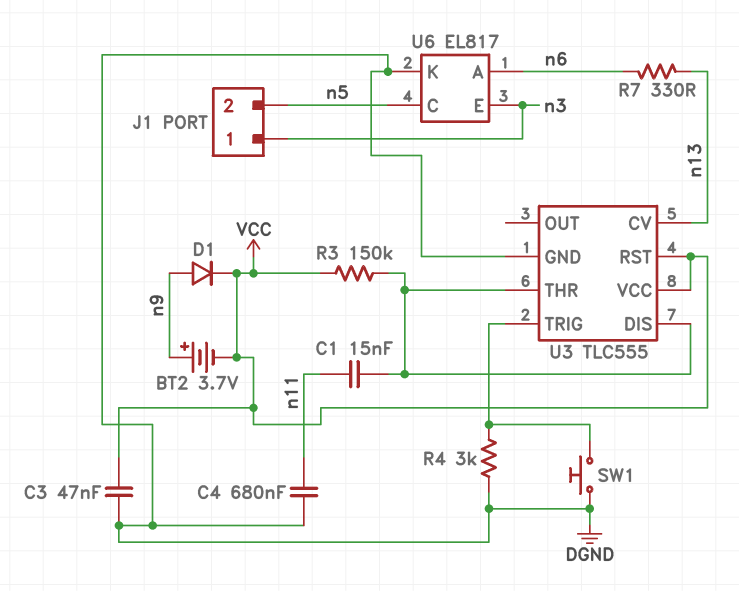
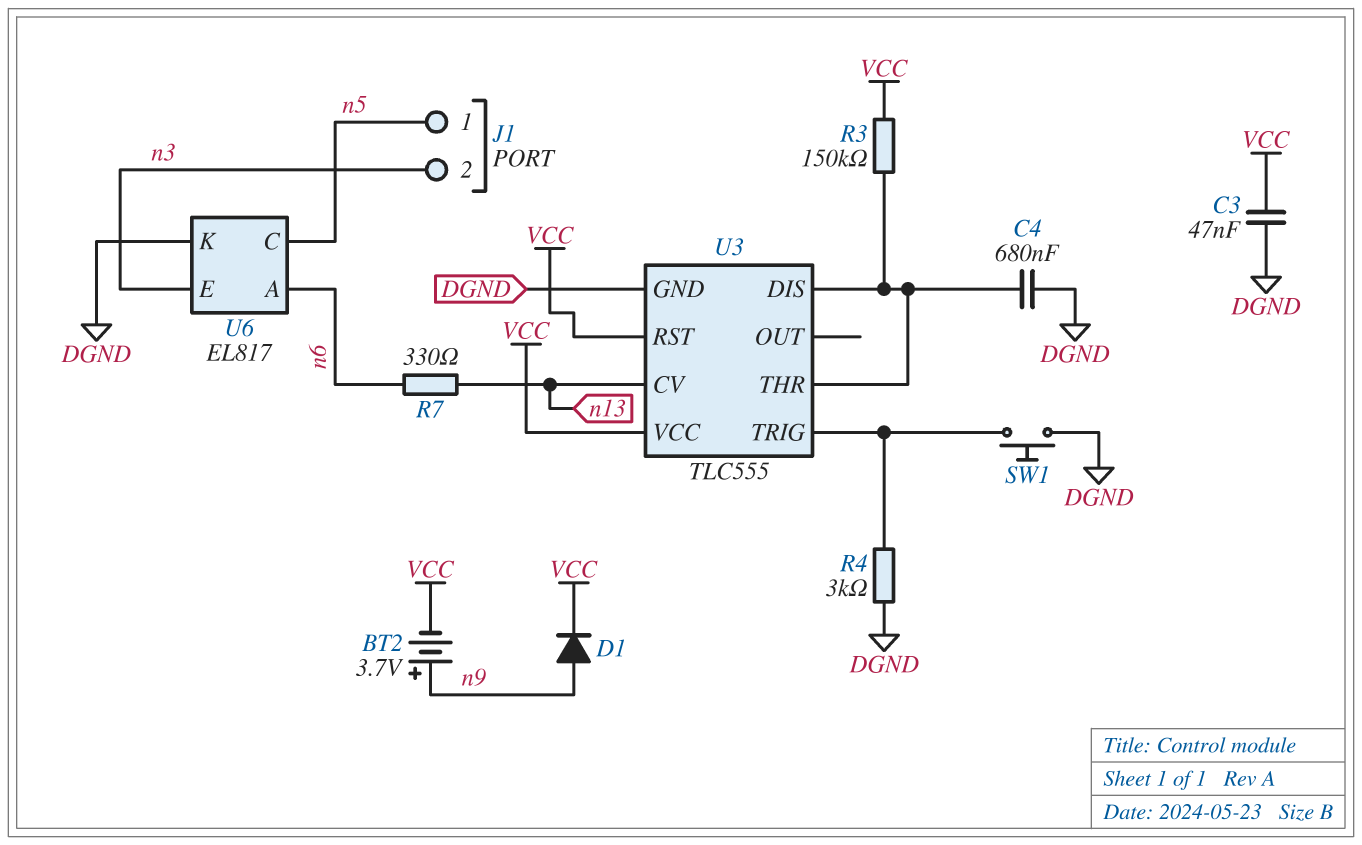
C1: 15nF (U3/DIS, n11) -> none
C4: 680nF (DGND, n11) -> 680nF (DGND, U3/DIS)
J1 pin 1: n3 -> n5
J1 pin 2: n5 -> n3

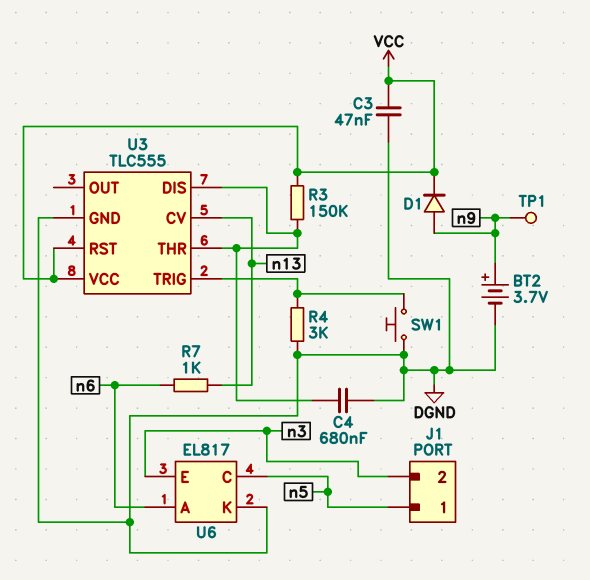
BT2: 3.7V (plus n9, minus VCC) -> 3.7V (plus n9, minus DGND)
R7: 330 (n6, n13) -> 1k (n6, n13)
TP1: none -> test point (n9)

